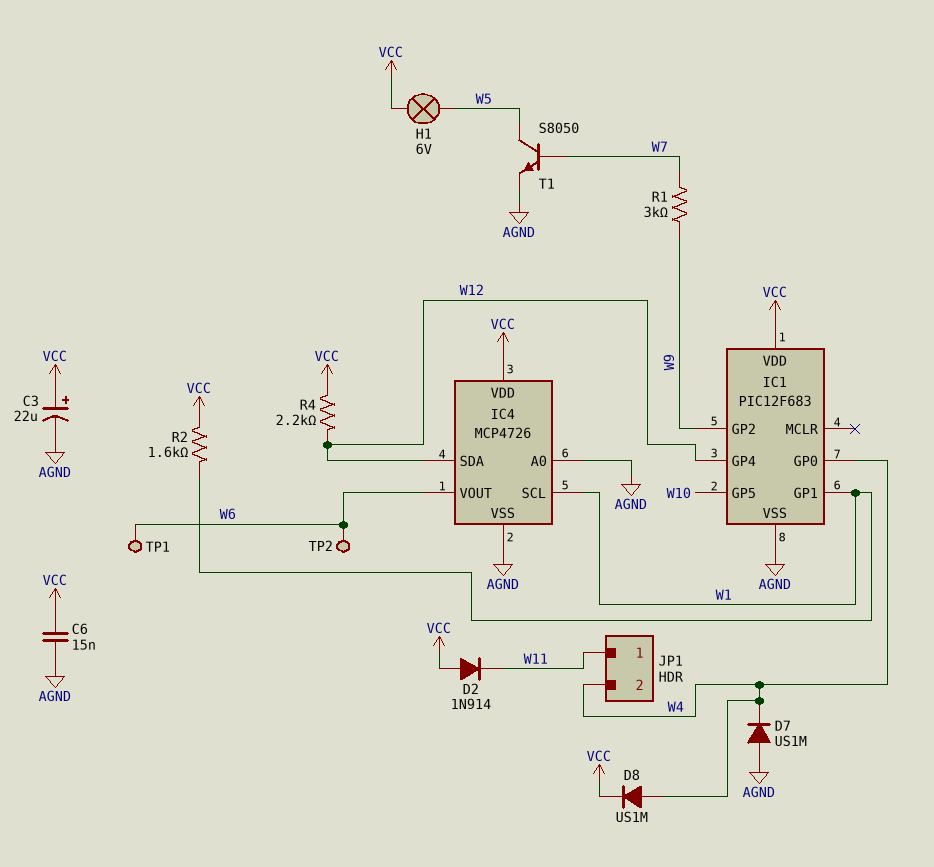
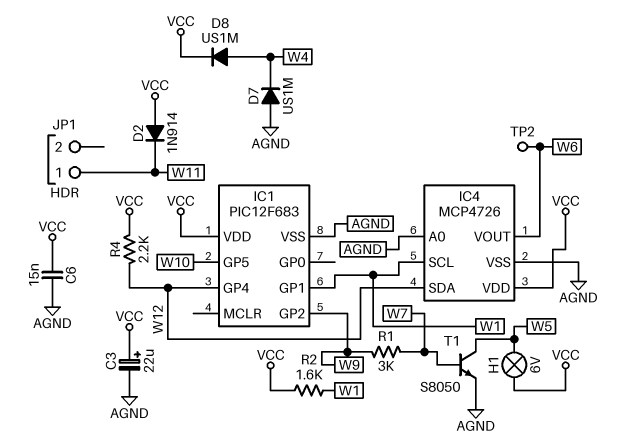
IC1 pin GP0: W4 -> none
JP1 pin 2: W4 -> none
TP1: test point (W6) -> none

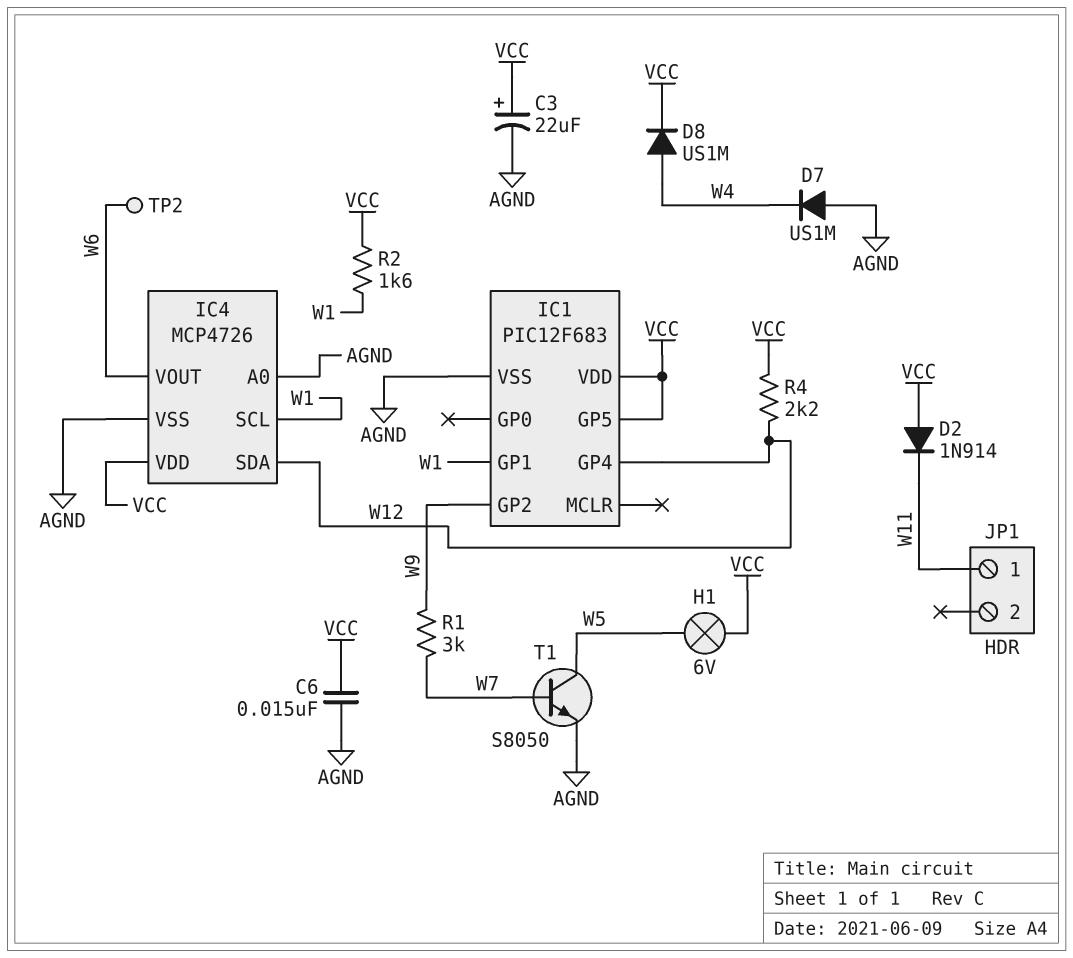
IC1 pin GP5: W10 -> VCC

